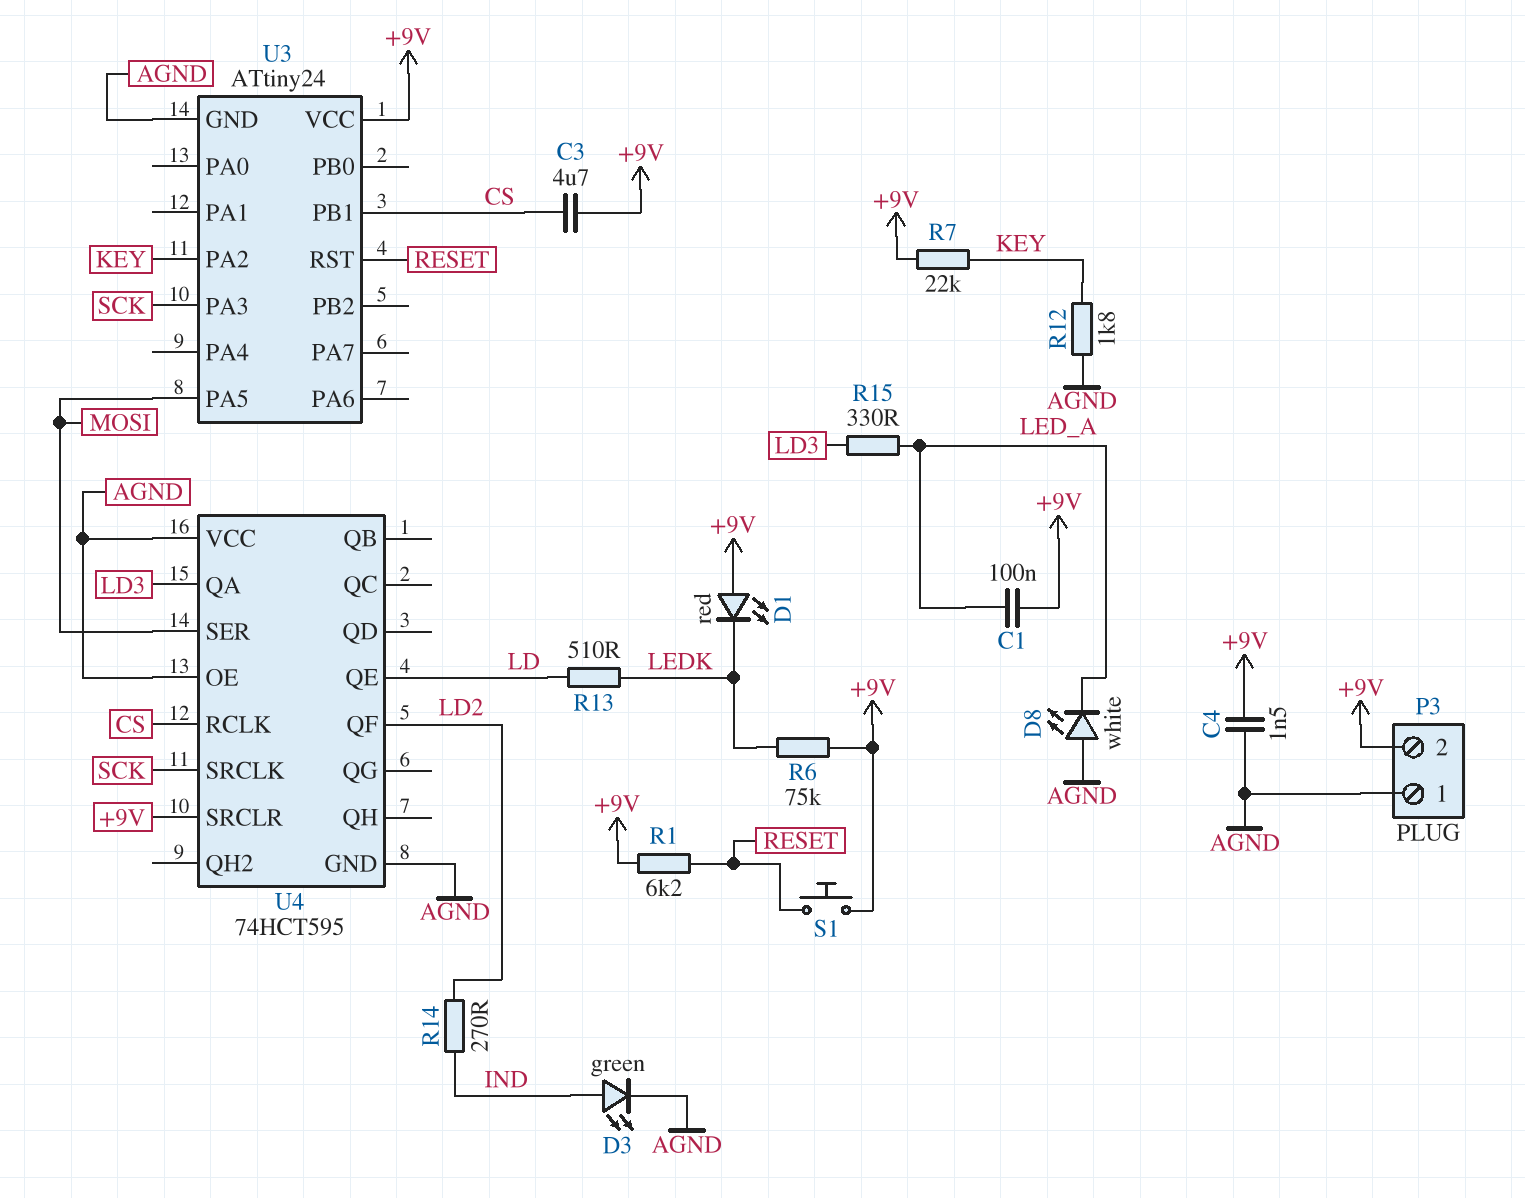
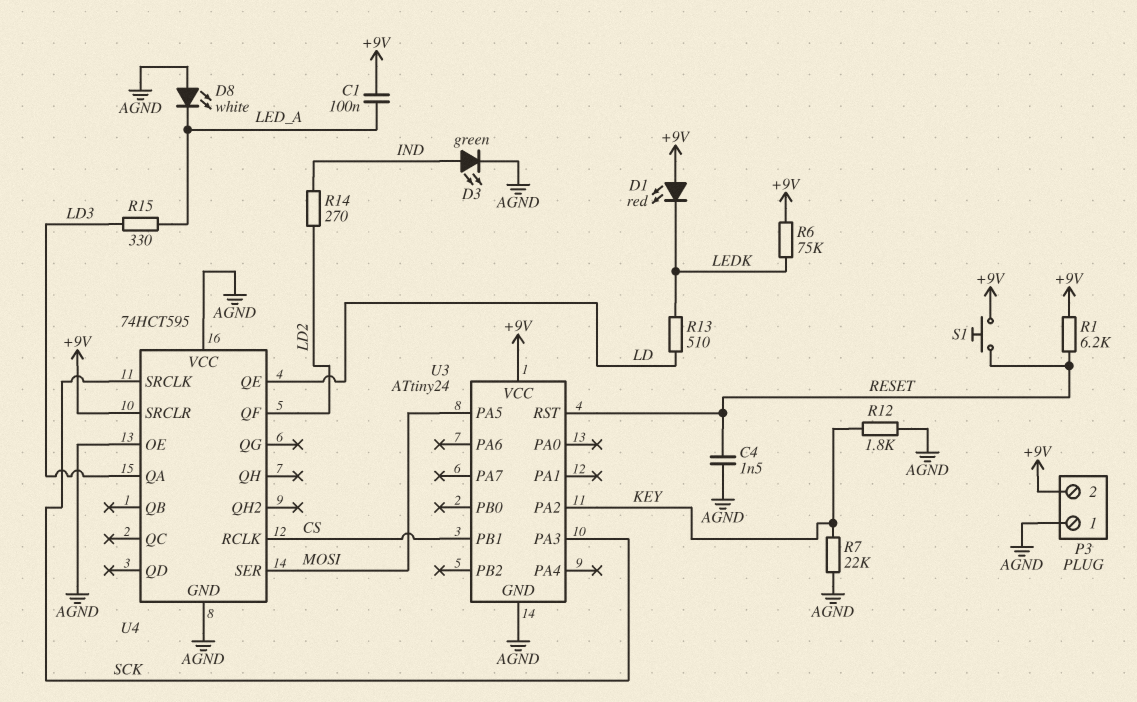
C3: 4.7uF (+9V, CS) -> none
C4: 1.5nF (+9V, AGND) -> 1.5nF (AGND, RESET)
R7: 22k (+9V, KEY) -> 22k (AGND, KEY)

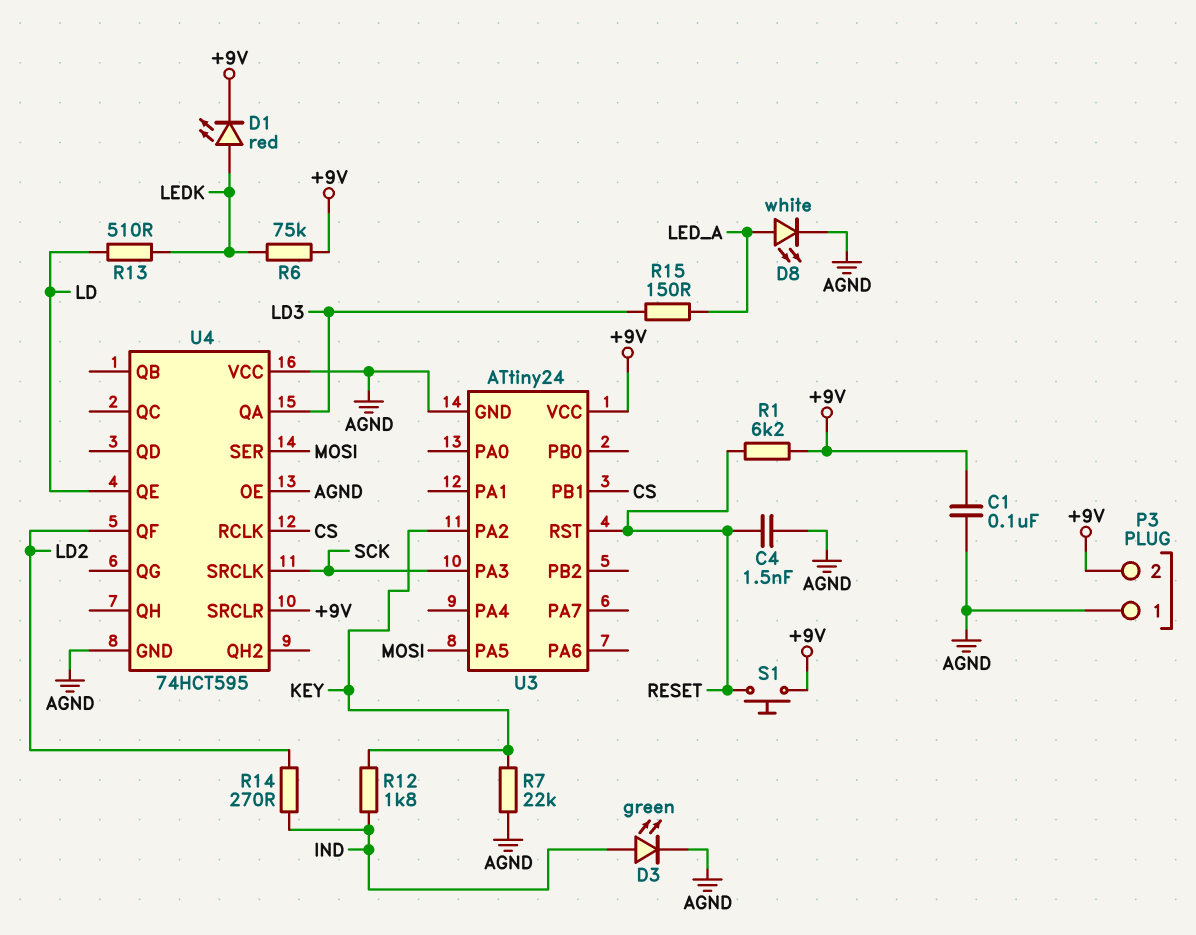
C1: 100nF (+9V, LED_A) -> 100nF (+9V, AGND)
D1: LED red (A +9V, K LEDK) -> LED red (A LEDK, K +9V)
D8: LED white (A AGND, K LED_A) -> LED white (A LED_A, K AGND)
R12: 1.8k (AGND, KEY) -> 1.8k (IND, KEY)
R15: 330 (LD3, LED_A) -> 150 (LD3, LED_A)

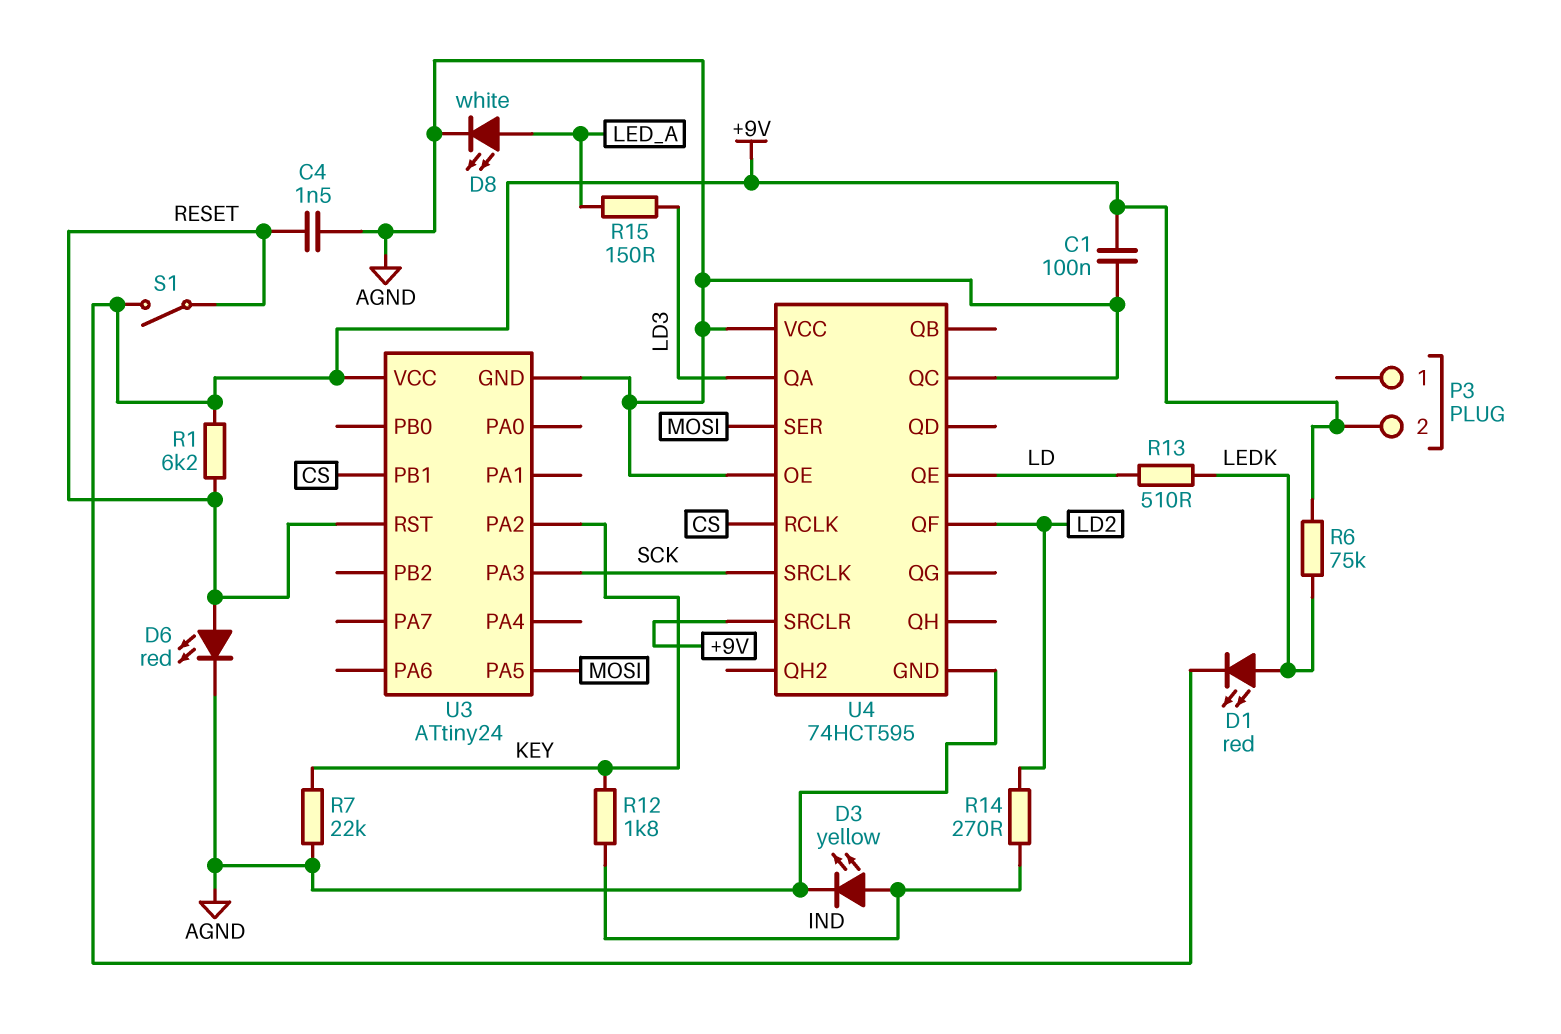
D3: LED green (A IND, K AGND) -> LED yellow (A IND, K AGND)
D6: none -> LED red (A RESET, K AGND)
P3 pin 1: AGND -> none
S1: button (+9V, RESET) -> switch (+9V, RESET)
U4 pin QC: none -> AGND

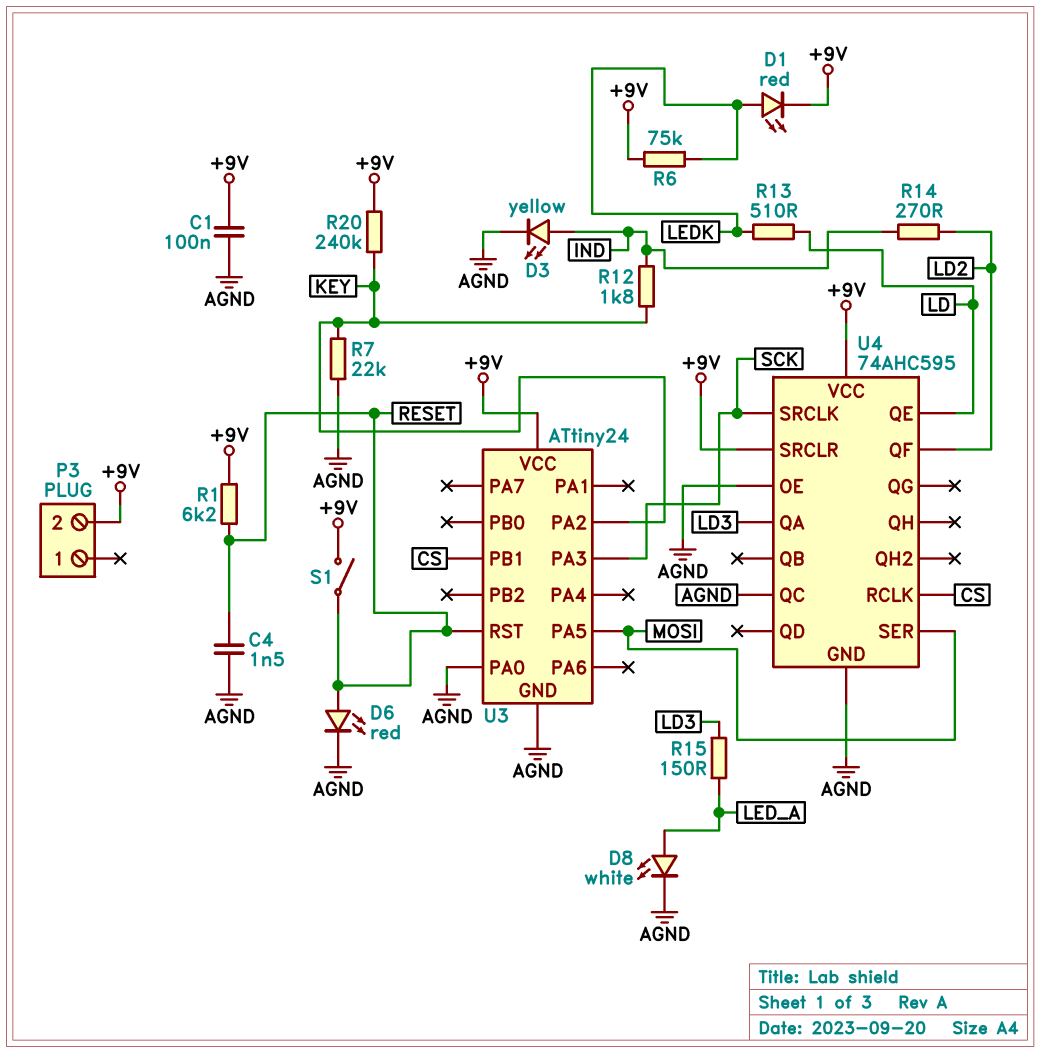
R20: none -> 240k (+9V, KEY)
U3 pin PA0: none -> AGND
U4: 74HCT595 -> 74AHC595
U4 pin VCC: AGND -> +9V

